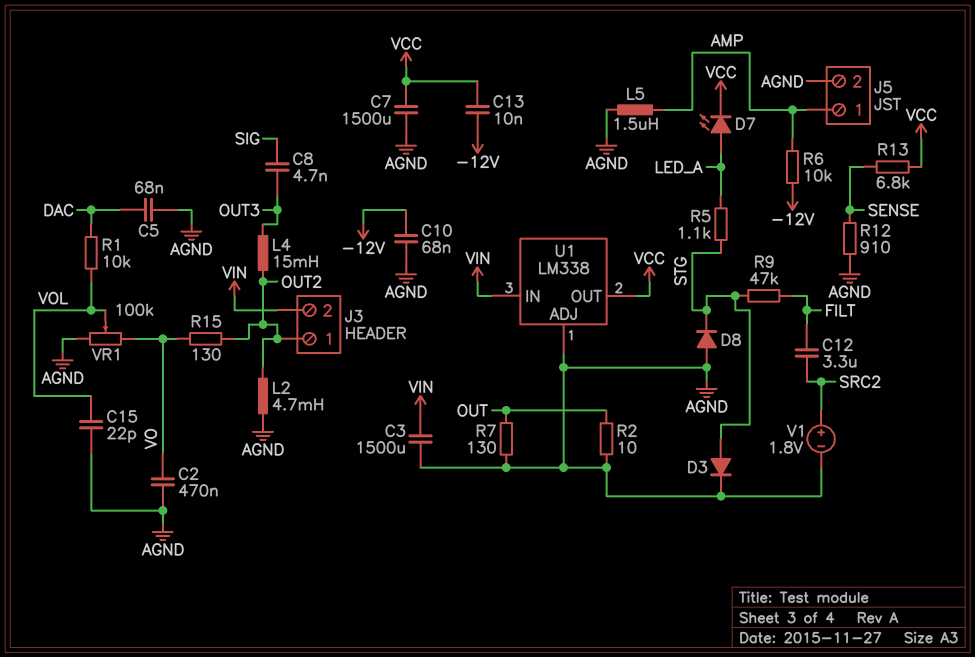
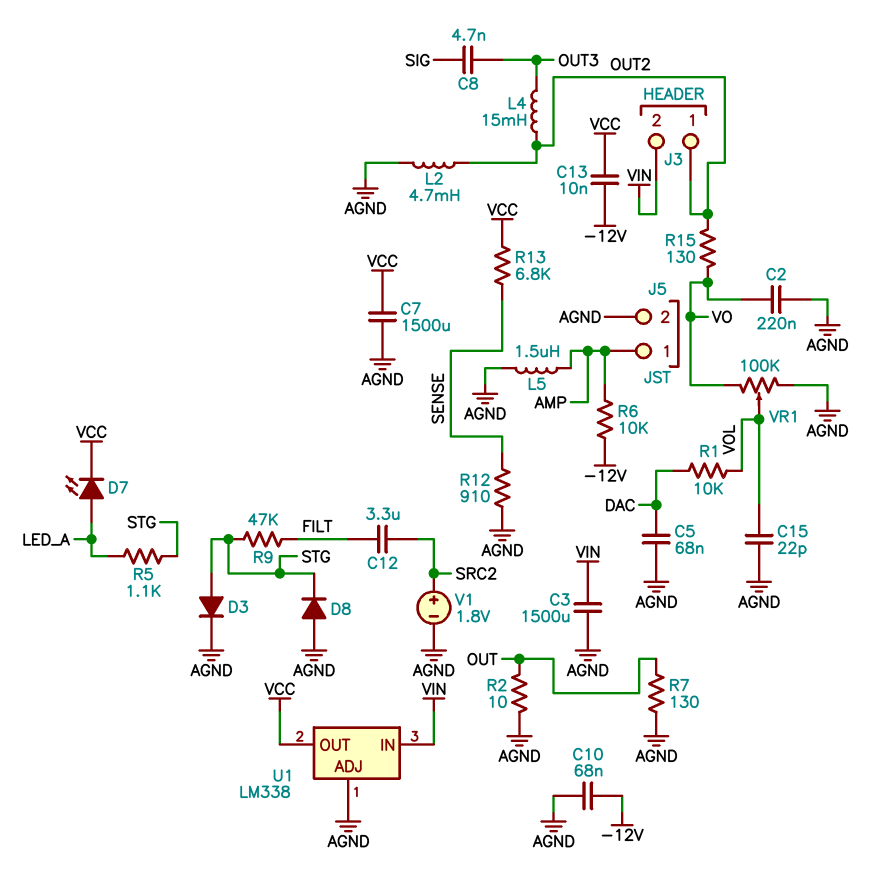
C2: 470nF (AGND, VO) -> 220nF (AGND, VO)

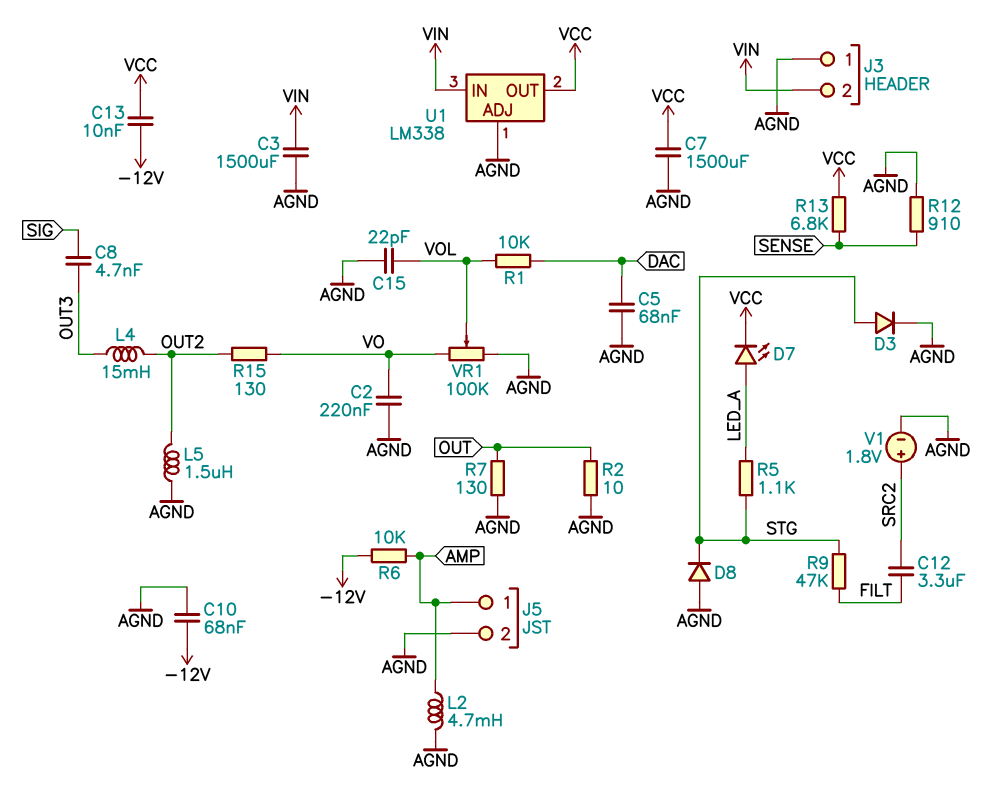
J3 pin 1: OUT2 -> AGND
L2: 4.7mH (AGND, OUT2) -> 4.7mH (AGND, AMP)
L5: 1.5uH (AGND, AMP) -> 1.5uH (AGND, OUT2)

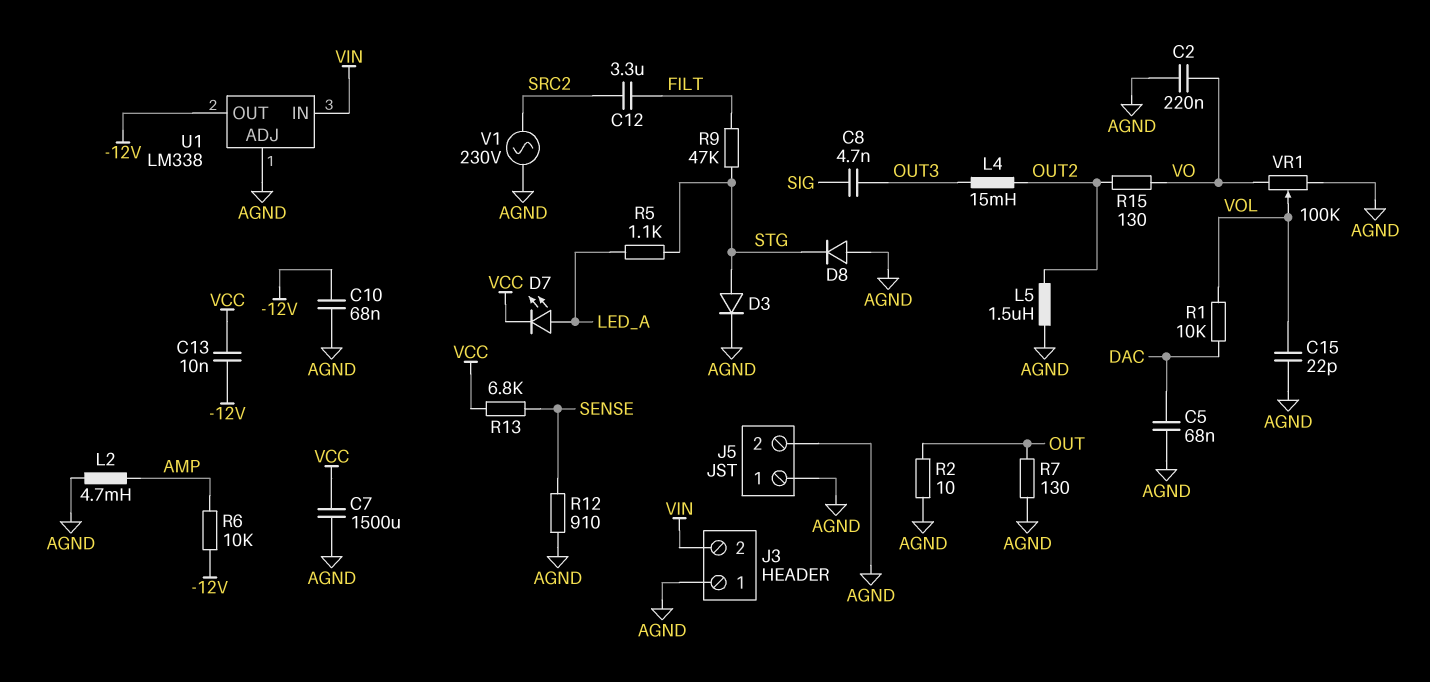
C3: 1500uF (AGND, VIN) -> none
J5 pin 1: AMP -> AGND
U1 pin OUT: VCC -> -12V
V1: 1.8V (plus SRC2, minus AGND) -> AC 230V (AGND, SRC2)

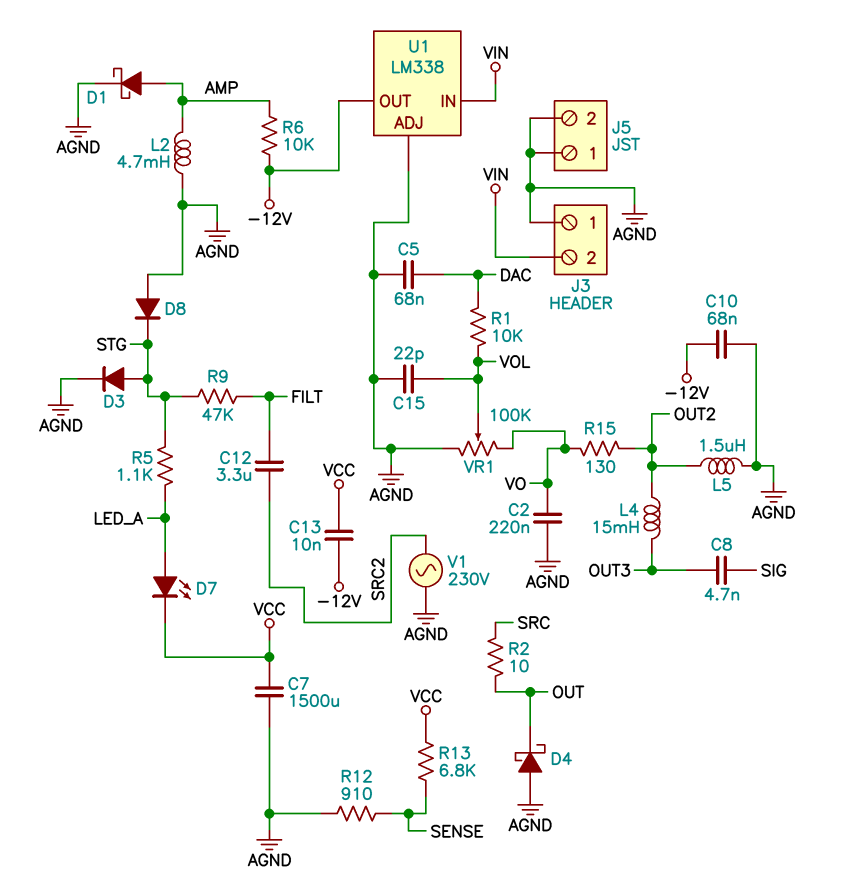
D1: none -> schottky (A AMP, K AGND)
D4: none -> schottky (A AGND, K OUT)
R2: 10 (AGND, OUT) -> 10 (OUT, SRC)
R7: 130 (AGND, OUT) -> none

